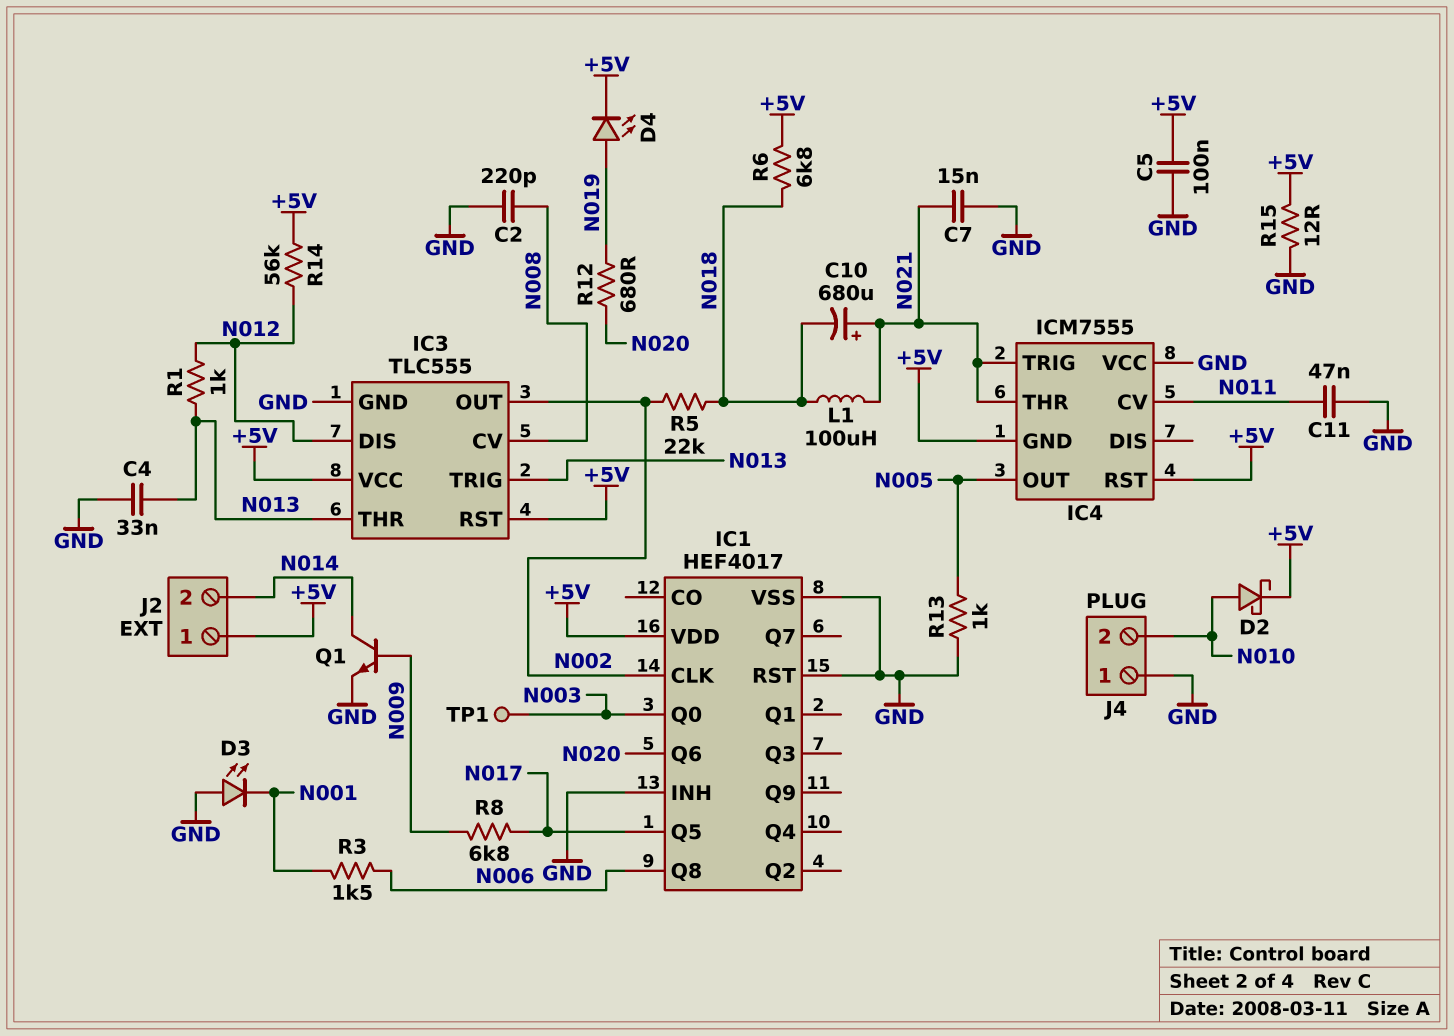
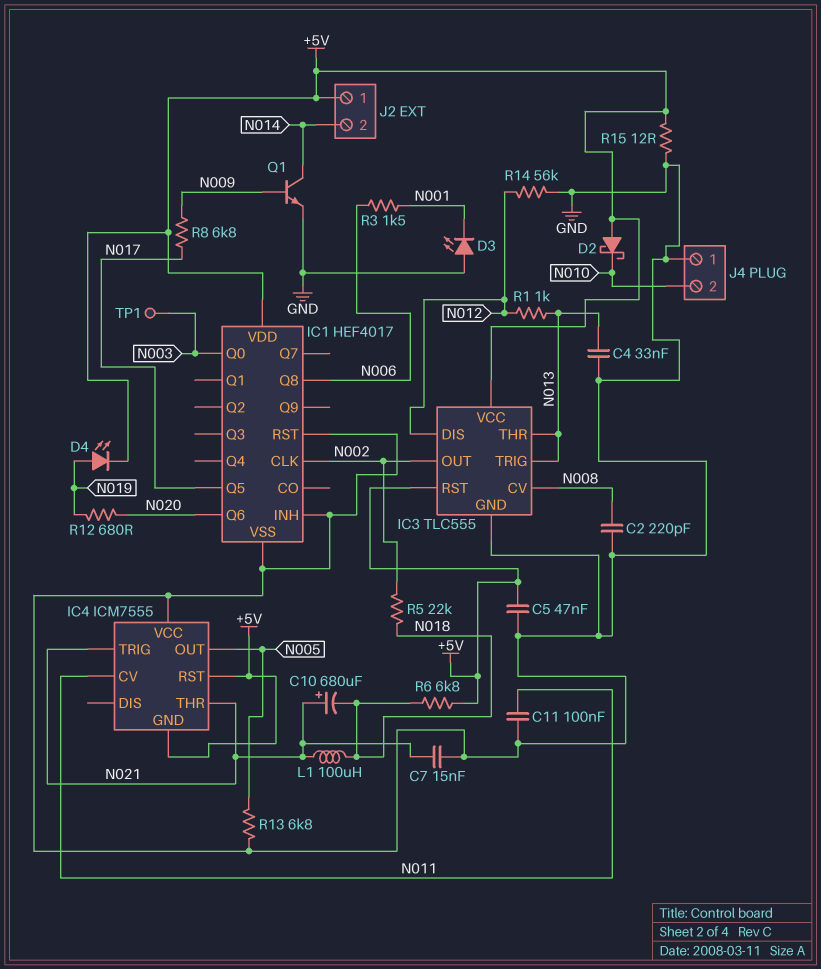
C5: 100nF (+5V, GND) -> 47nF (+5V, GND)
C11: 47nF (GND, N011) -> 100nF (GND, N011)
D2: schottky (A N010, K +5V) -> schottky (A +5V, K N010)
R13: 1k (GND, N005) -> 6.8k (GND, N005)
R14: 56k (+5V, N012) -> 56k (GND, N012)

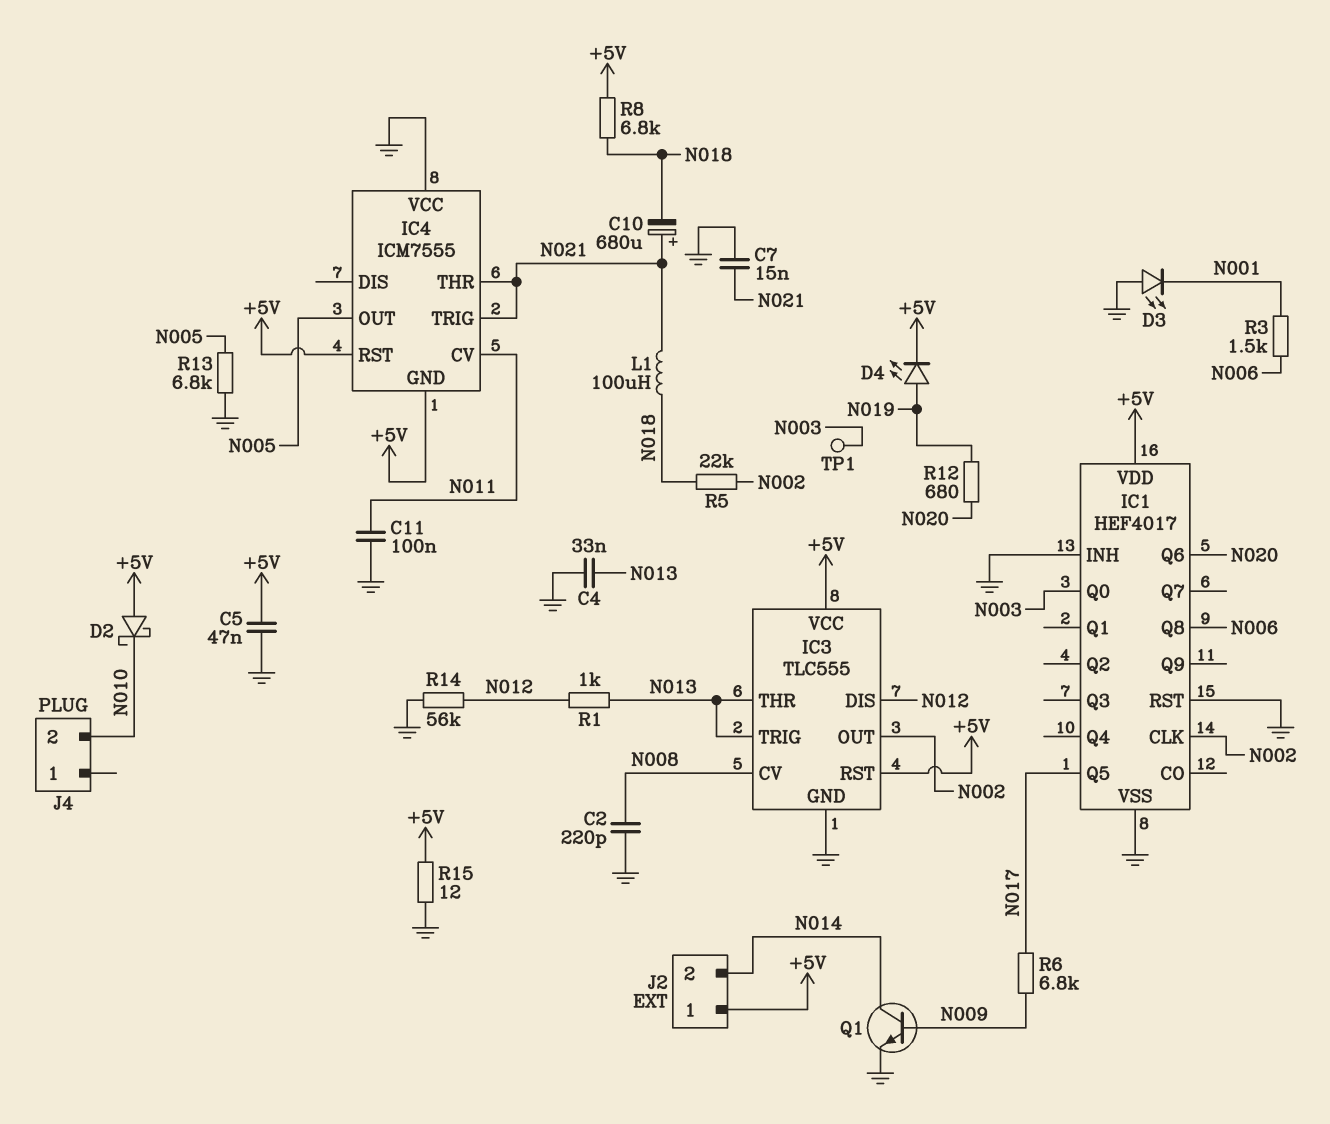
J4 pin 1: GND -> none
R6: 6.8k (+5V, N018) -> 6.8k (N009, N017)
R8: 6.8k (N009, N017) -> 6.8k (+5V, N018)

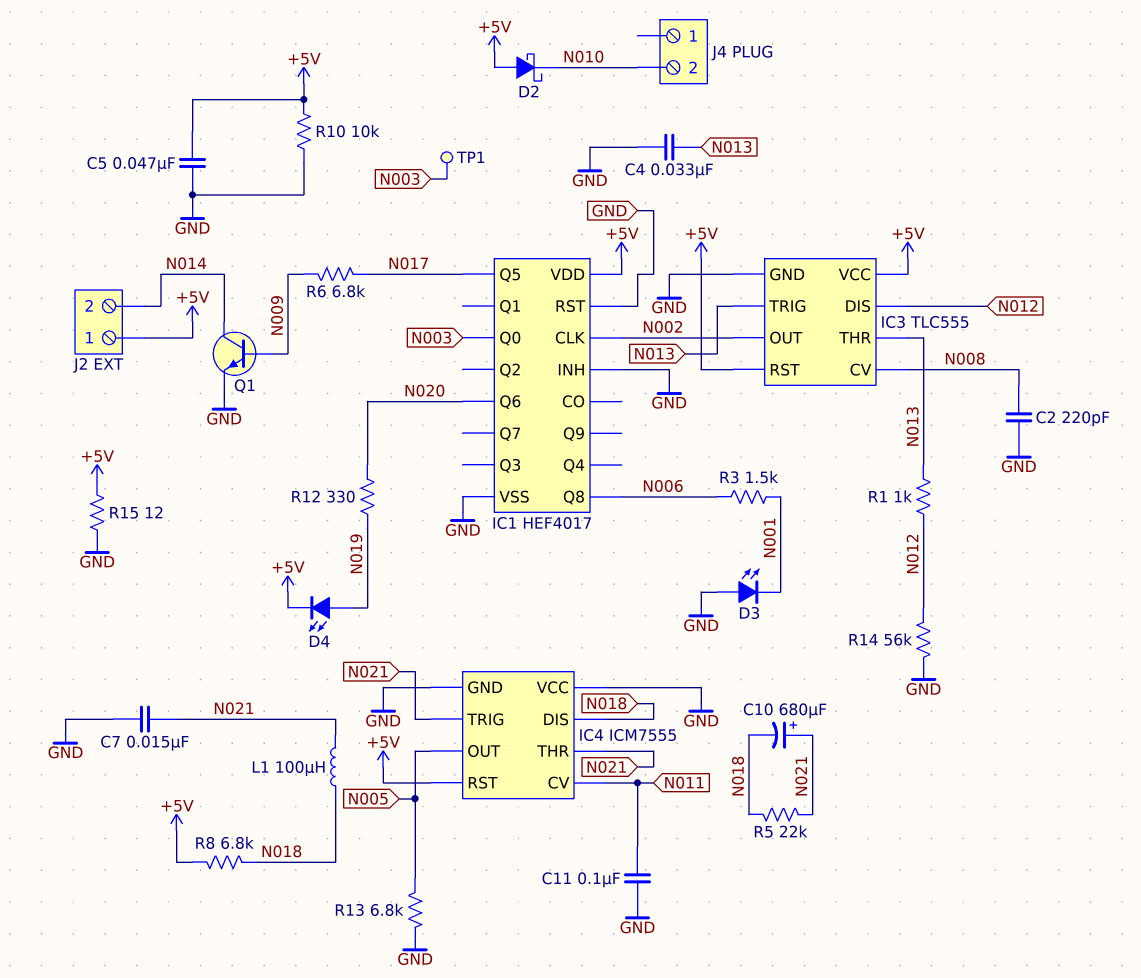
IC4 pin DIS: none -> N018
IC4 pin GND: +5V -> GND
R5: 22k (N002, N018) -> 22k (N018, N021)
R10: none -> 10k (+5V, GND)
R12: 680 (N019, N020) -> 330 (N019, N020)

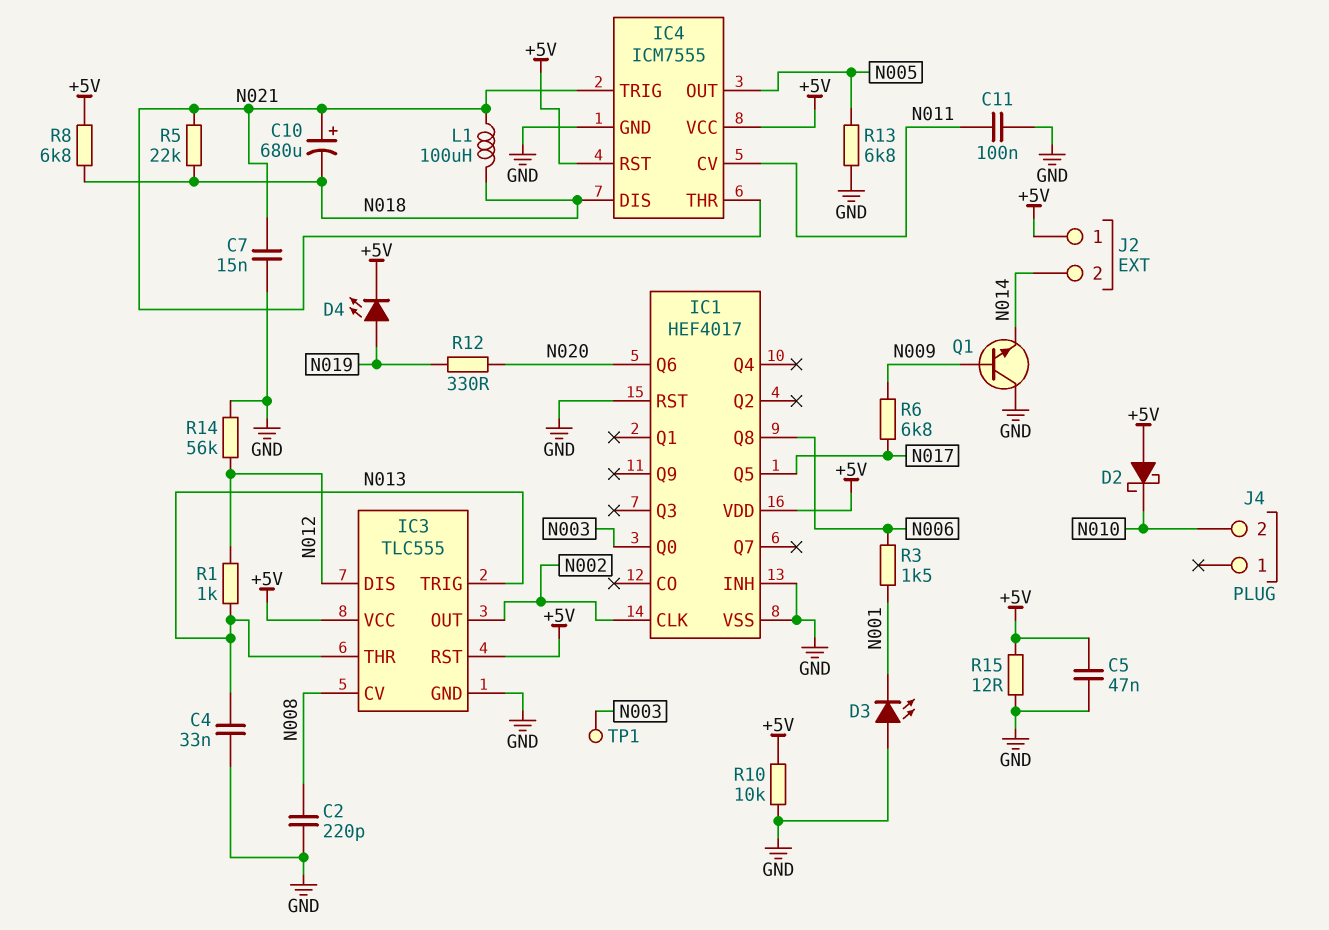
IC4 pin VCC: GND -> +5V
Q1: NPN (B N009, C N014, E GND) -> NPN (B N009, C GND, E N014)

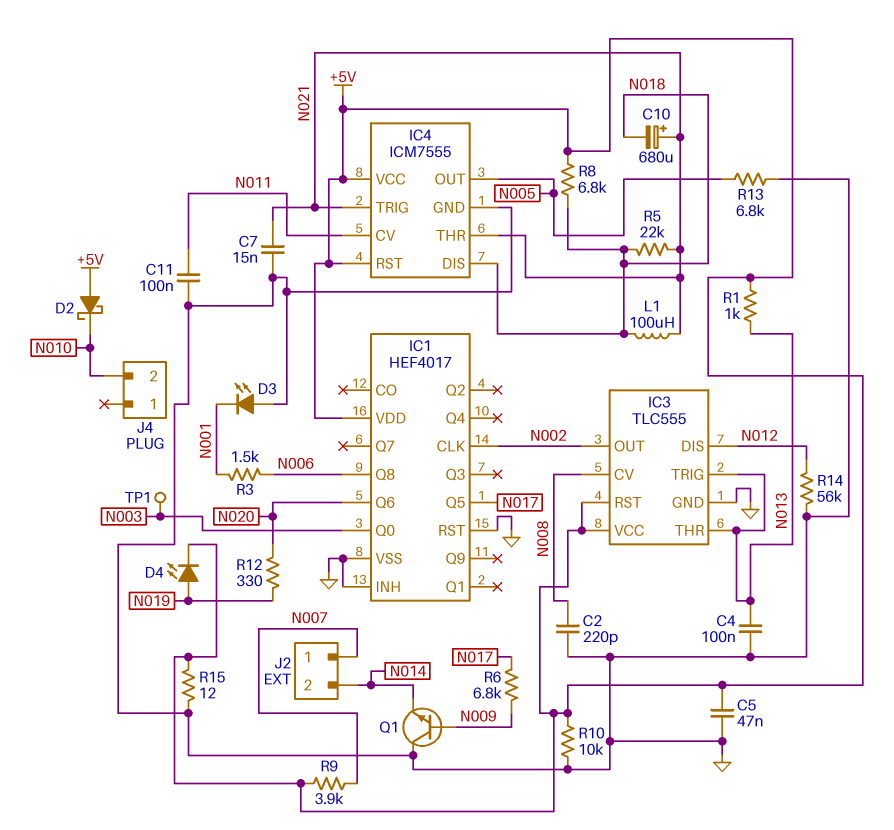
C4: 33nF (GND, N013) -> 100nF (GND, N013)
J2 pin 1: +5V -> N007
R1: 1k (N012, N013) -> 1k (+5V, N013)
R9: none -> 3.9k (+5V, N007)

